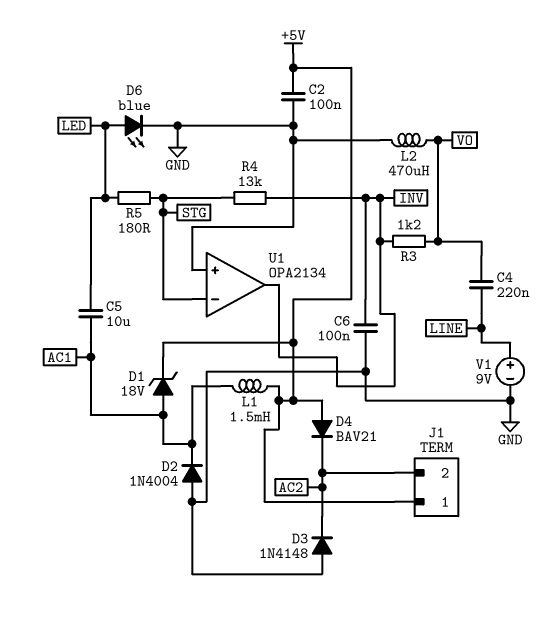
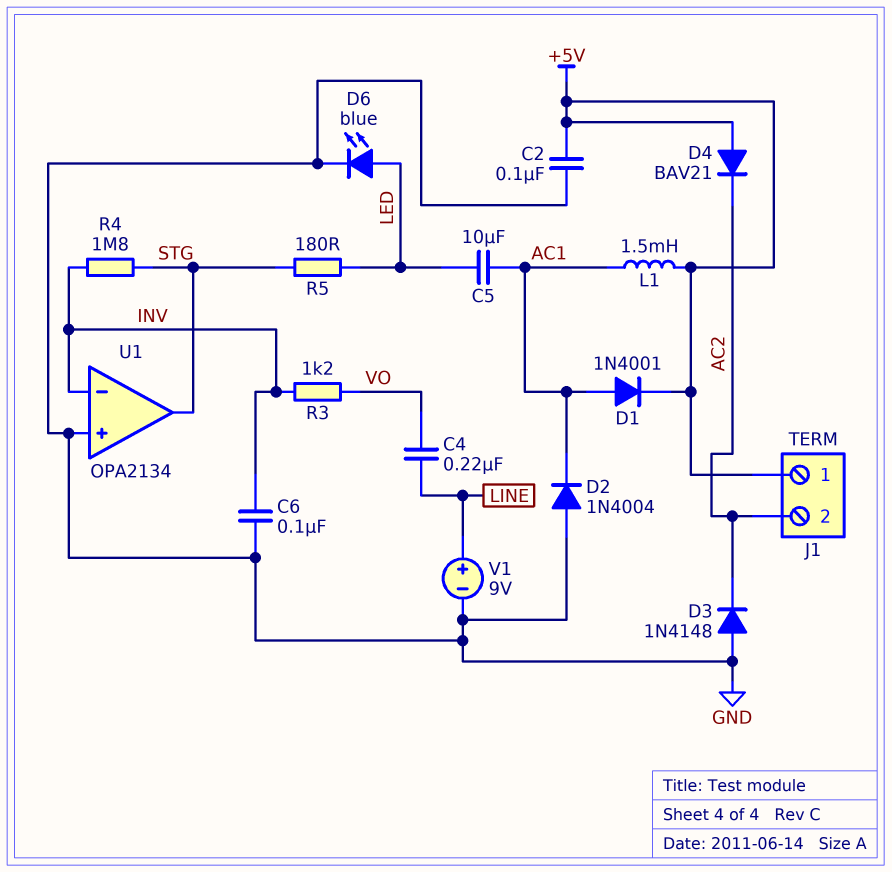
D1: zener 18V (A AC1, K +5V) -> diode 1N4001 (A AC1, K +5V)
L2: 470uH (GND, VO) -> none
R4: 13k (INV, STG) -> 1.8M (INV, STG)
U1 pin in-: STG -> INV
U1 pin out: INV -> STG

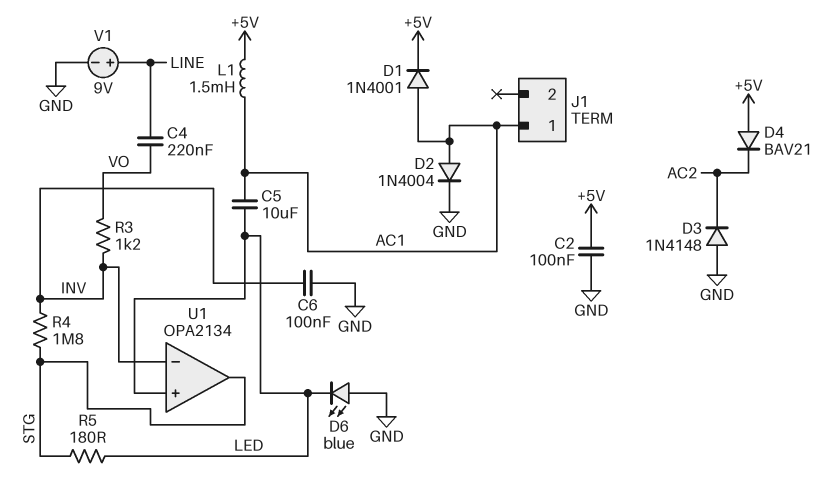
D2: diode 1N4004 (A GND, K AC1) -> diode 1N4004 (A AC1, K GND)
D6: LED blue (A LED, K GND) -> LED blue (A GND, K LED)
J1 pin 1: +5V -> AC1
J1 pin 2: AC2 -> none
U1 pin in+: GND -> LED

